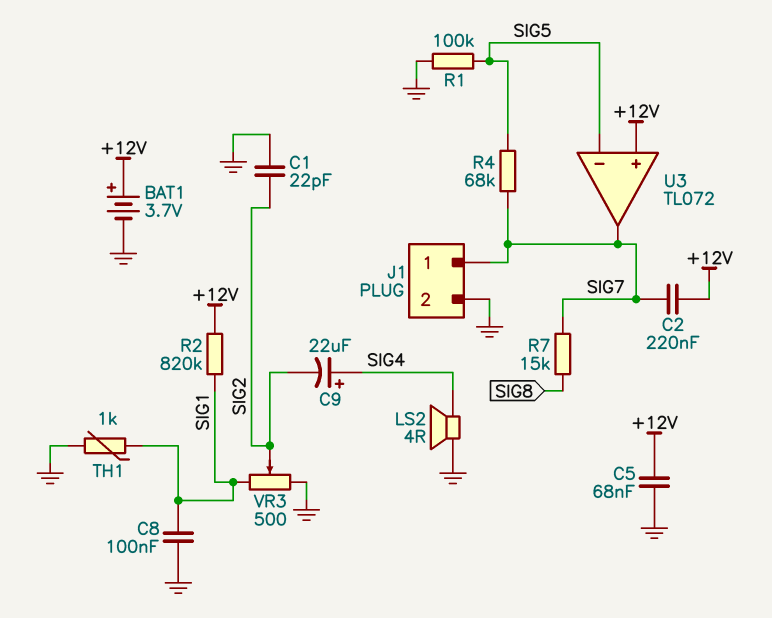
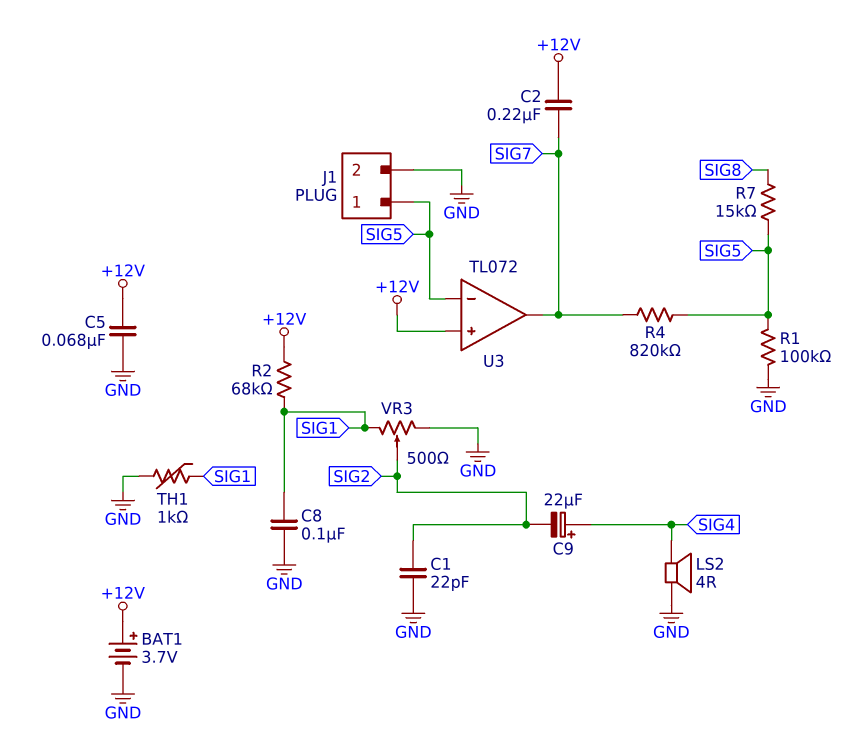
J1 pin 1: SIG7 -> SIG5
R2: 820k (+12V, SIG1) -> 68k (+12V, SIG1)
R4: 68k (SIG5, SIG7) -> 820k (SIG5, SIG7)
R7: 15k (SIG7, SIG8) -> 15k (SIG5, SIG8)

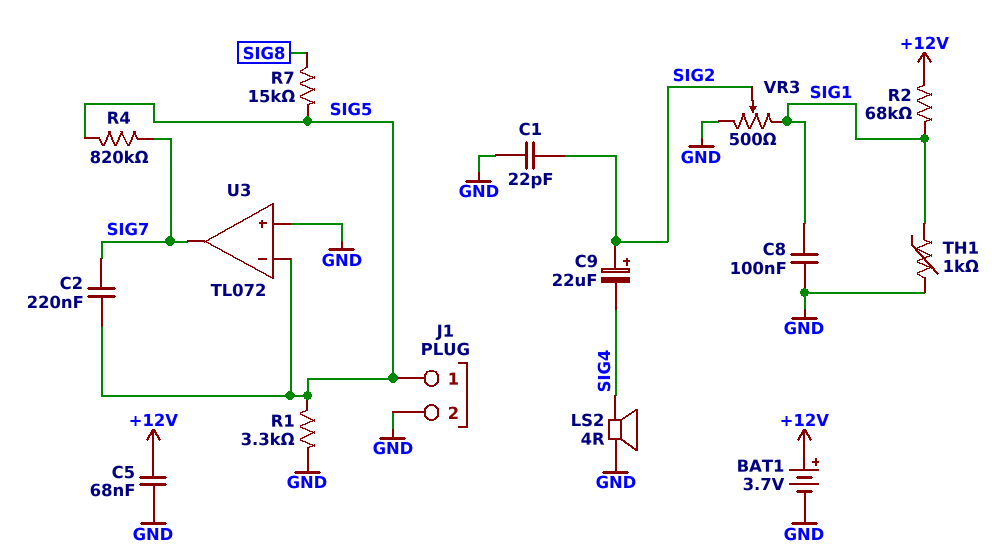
C2: 220nF (+12V, SIG7) -> 220nF (SIG5, SIG7)
C9: 22uF (plus SIG4, minus SIG2) -> 22uF (plus SIG2, minus SIG4)
R1: 100k (GND, SIG5) -> 3.3k (GND, SIG5)
U3 pin in+: +12V -> GND

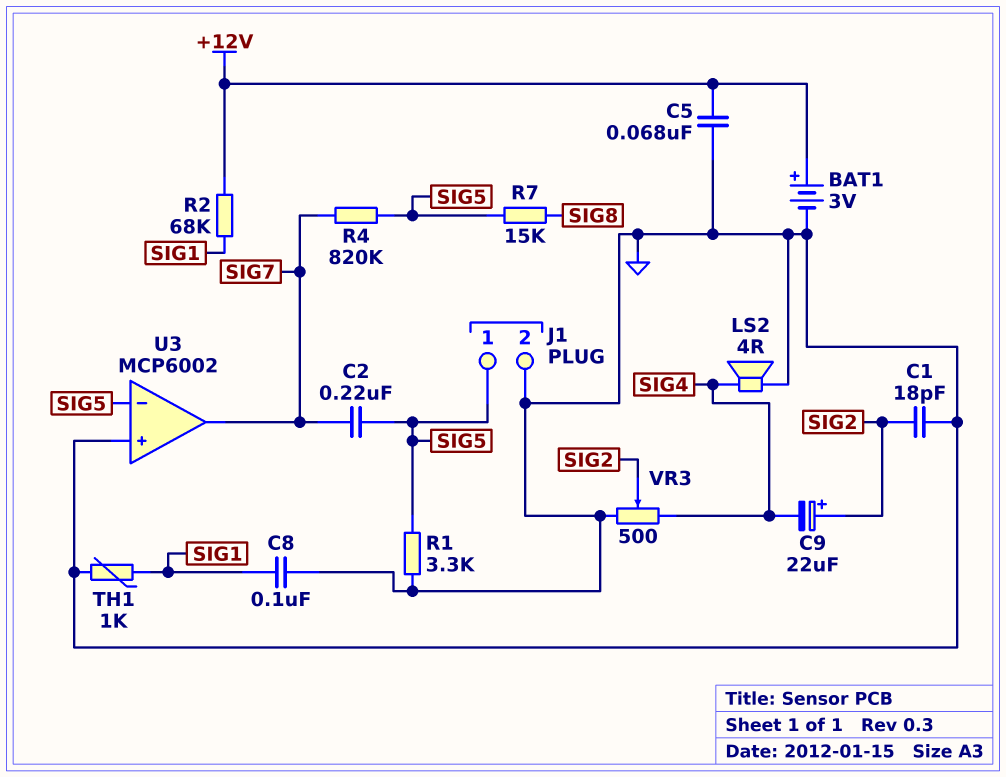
BAT1: 3.7V (plus +12V, minus GND) -> 3V (plus +12V, minus GND)
C1: 22pF (GND, SIG2) -> 18pF (GND, SIG2)
U3: TL072 -> MCP6002
VR3: 500 (GND, SIG1, wiper SIG2) -> 500 (GND, SIG4, wiper SIG2)

